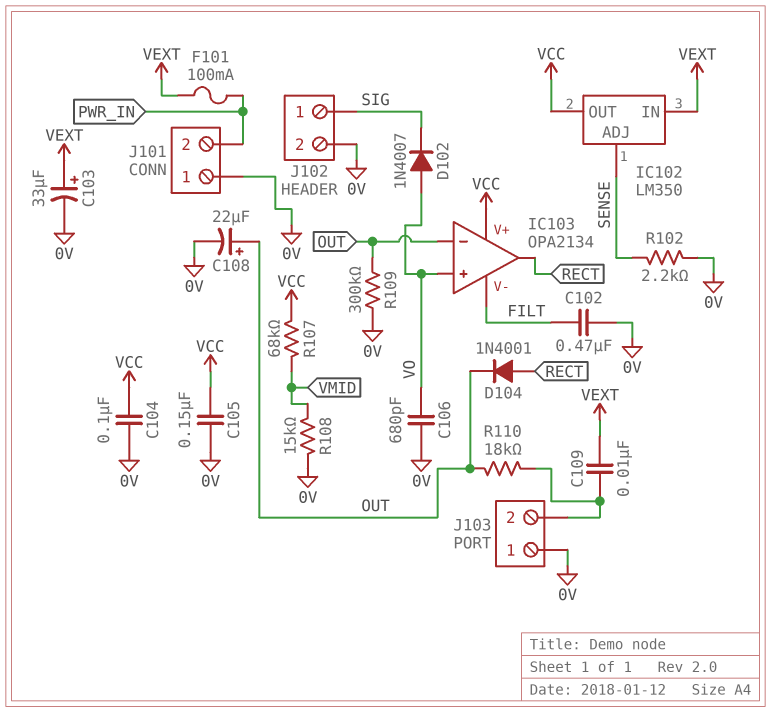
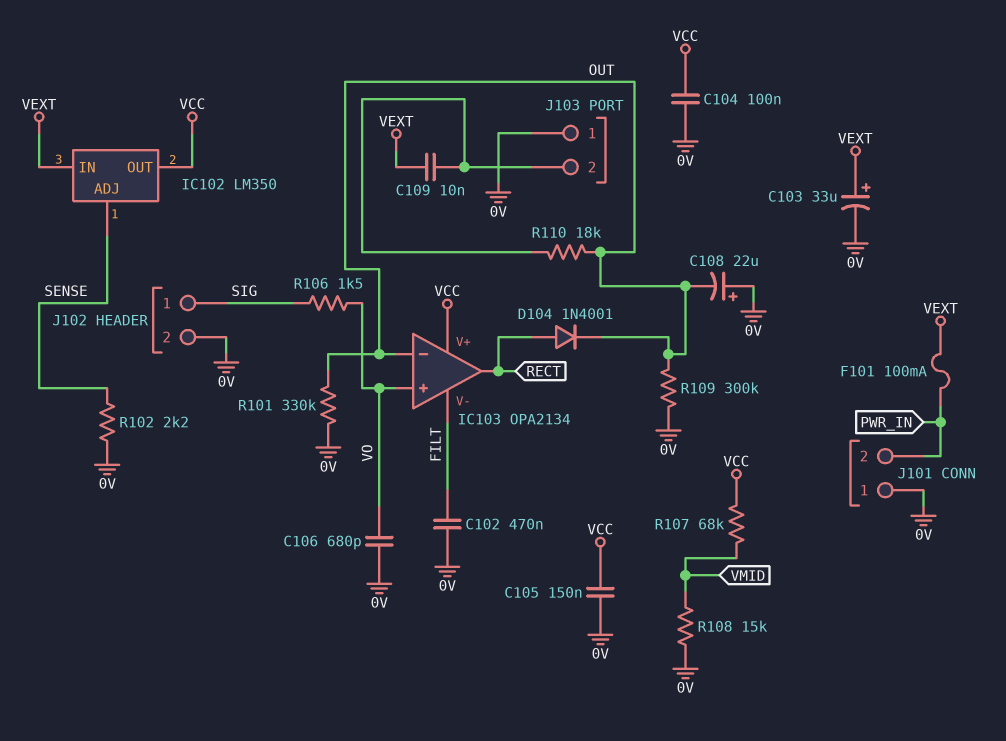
C108: 22uF (plus OUT, minus 0V) -> 22uF (plus 0V, minus OUT)
D102: diode 1N4007 (A VO, K SIG) -> none
R101: none -> 330k (0V, OUT)
R106: none -> 1.5k (SIG, VO)

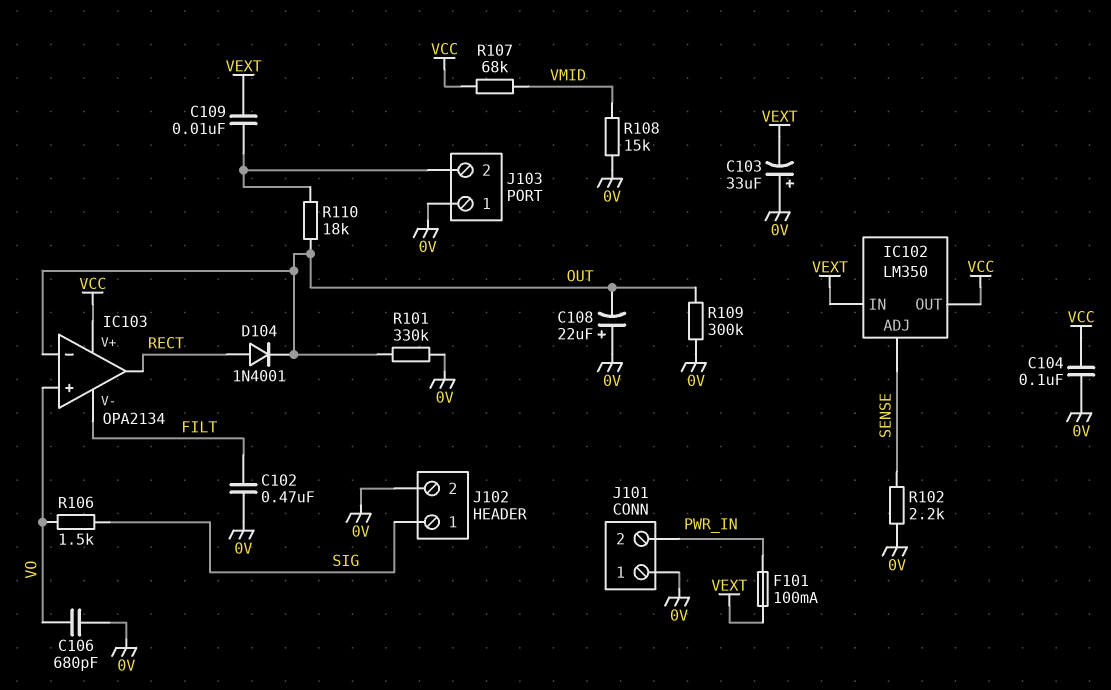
C103: 33uF (plus VEXT, minus 0V) -> 33uF (plus 0V, minus VEXT)
C105: 150nF (0V, VCC) -> none

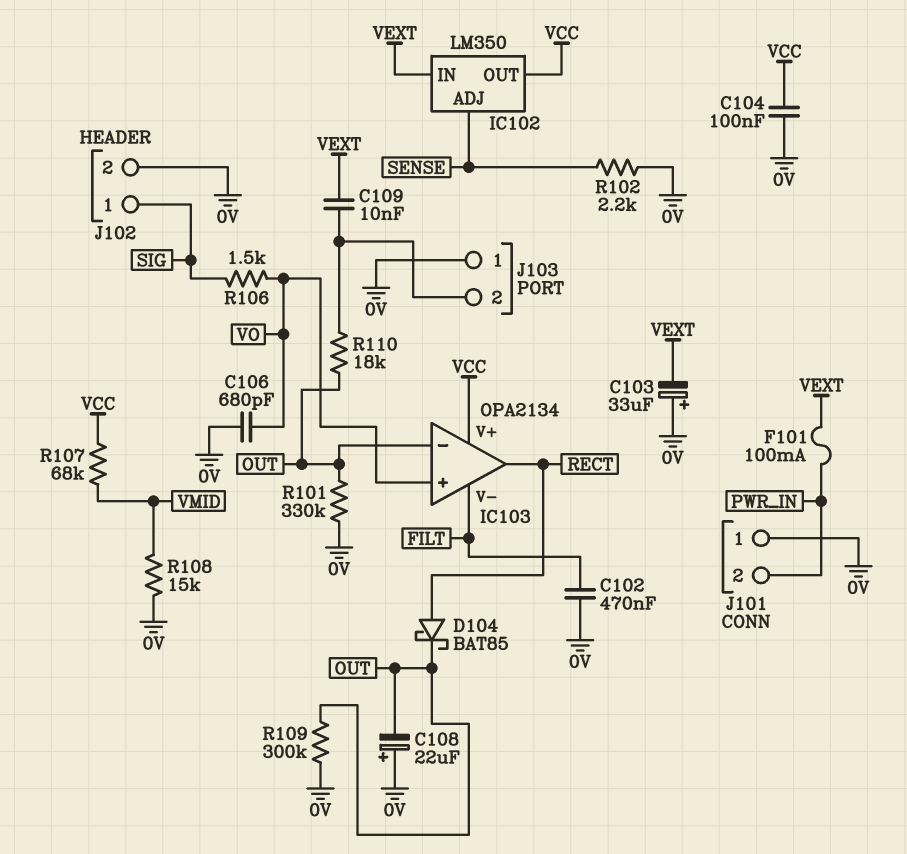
D104: diode 1N4001 (A RECT, K OUT) -> schottky BAT85 (A RECT, K OUT)

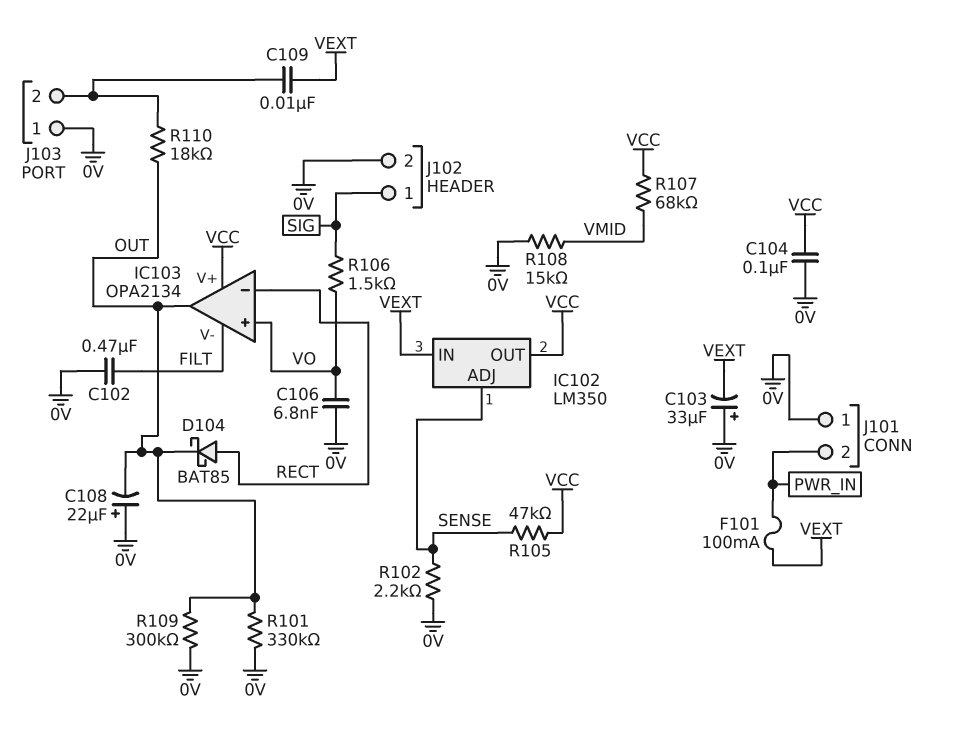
C106: 680pF (0V, VO) -> 6.8nF (0V, VO)
IC103 pin in-: OUT -> RECT
IC103 pin out: RECT -> OUT
R105: none -> 47k (SENSE, VCC)

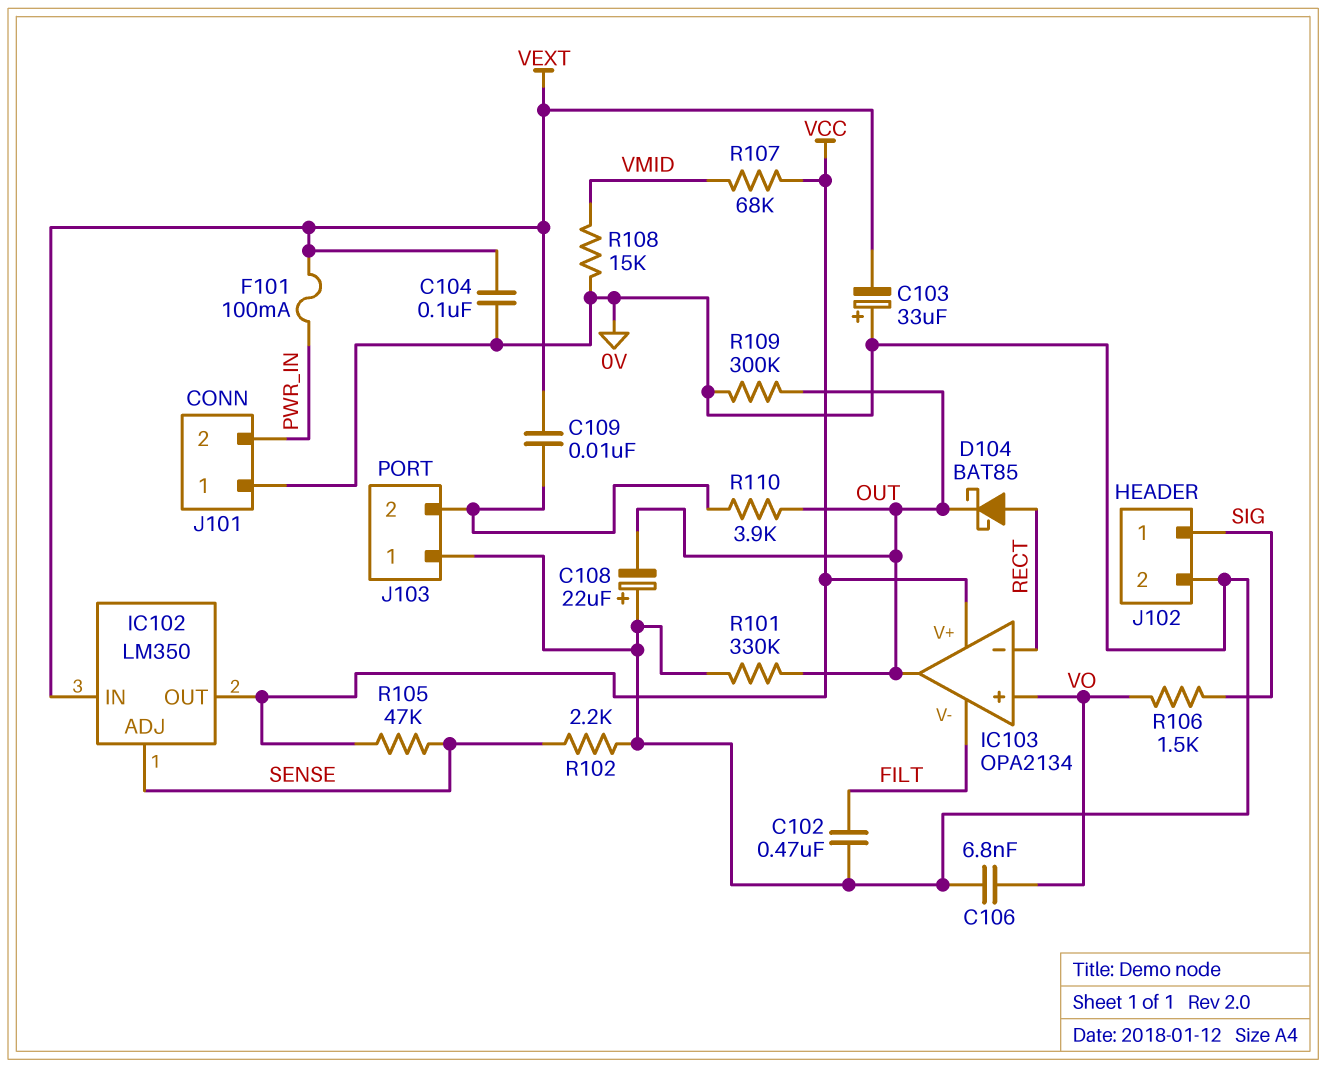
C104: 100nF (0V, VCC) -> 100nF (0V, VEXT)
R110: 18k (J103/2, OUT) -> 3.9k (J103/2, OUT)

